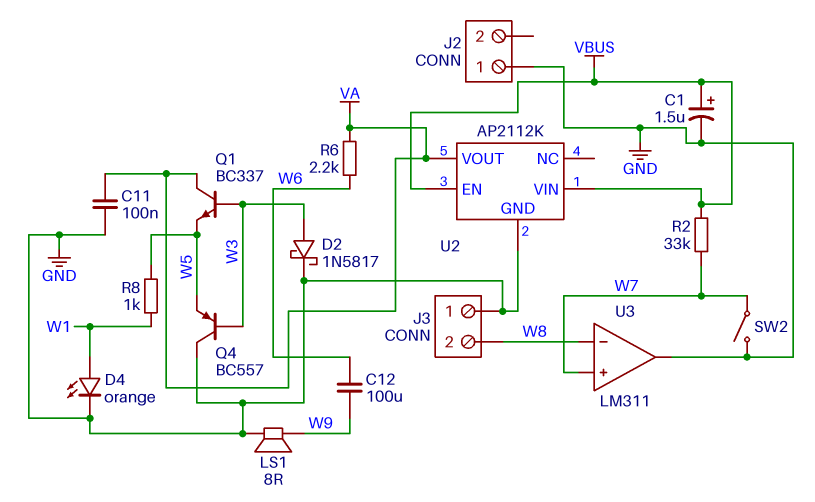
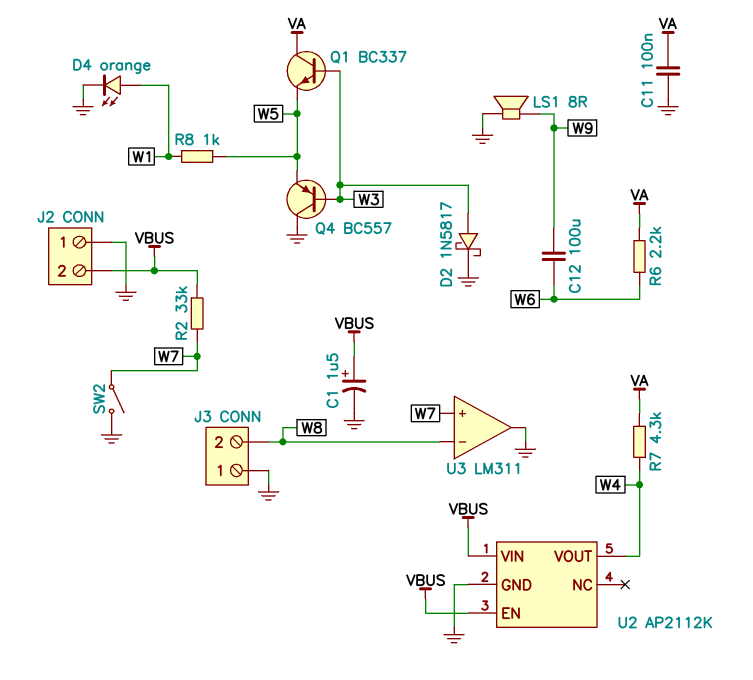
J2 pin 2: none -> VBUS
R7: none -> 4.3k (VA, W4)
U2 pin VOUT: VA -> W4

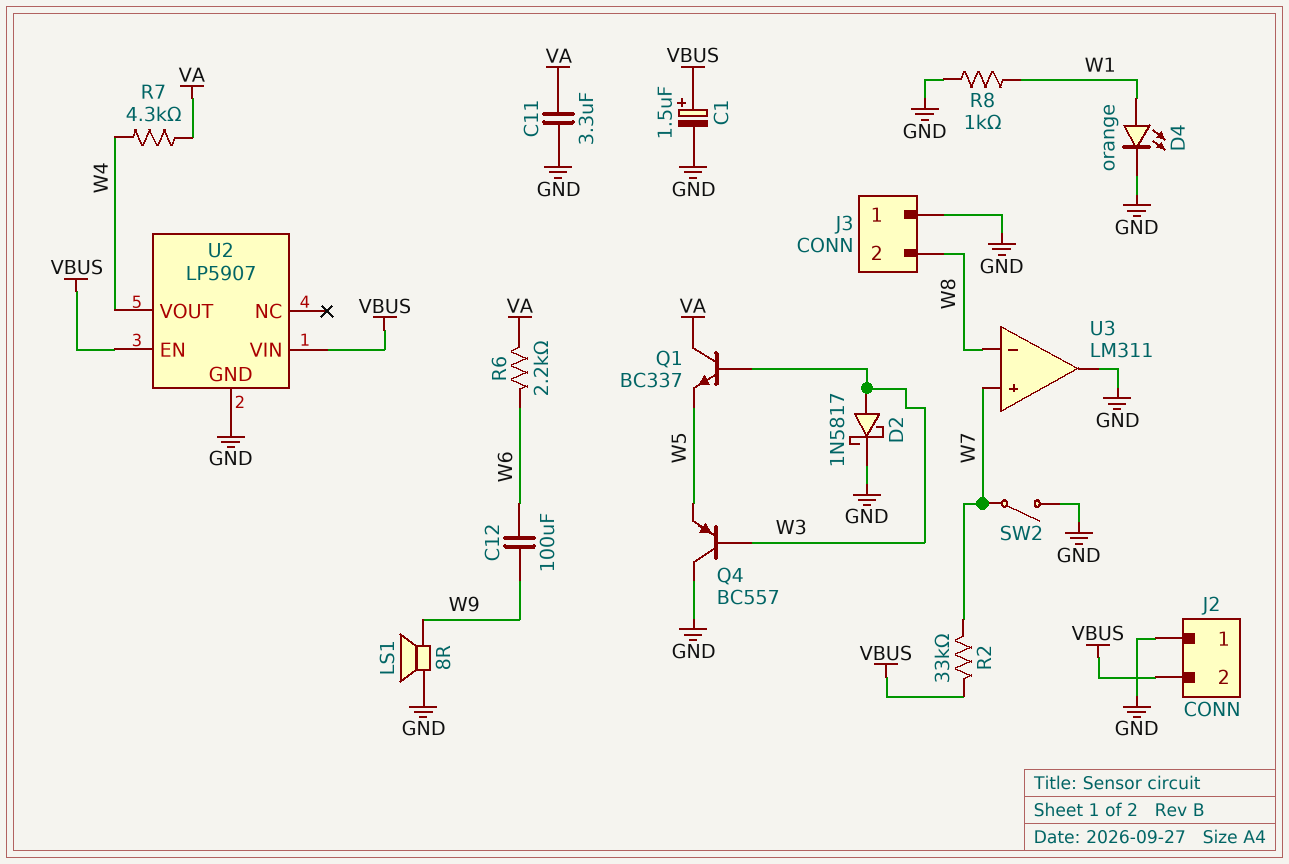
C11: 100nF (GND, VA) -> 3.3uF (GND, VA)
R8: 1k (W1, W5) -> 1k (GND, W1)
U2: AP2112K -> LP5907

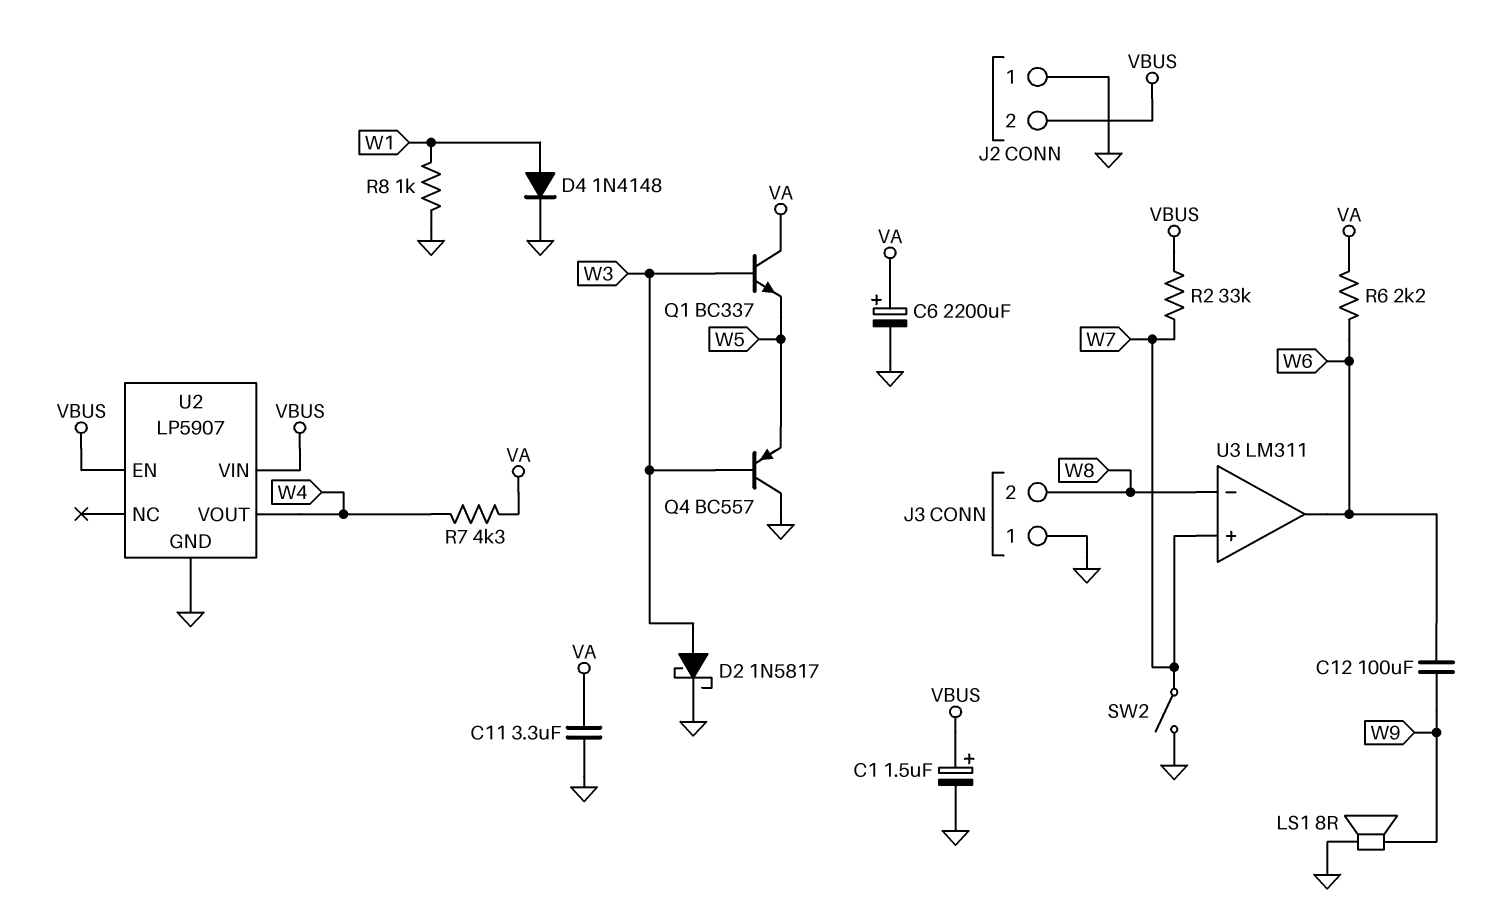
C6: none -> 2200uF (plus VA, minus GND)
D4: LED orange (A W1, K GND) -> diode 1N4148 (A W1, K GND)
U3 pin out: GND -> W6

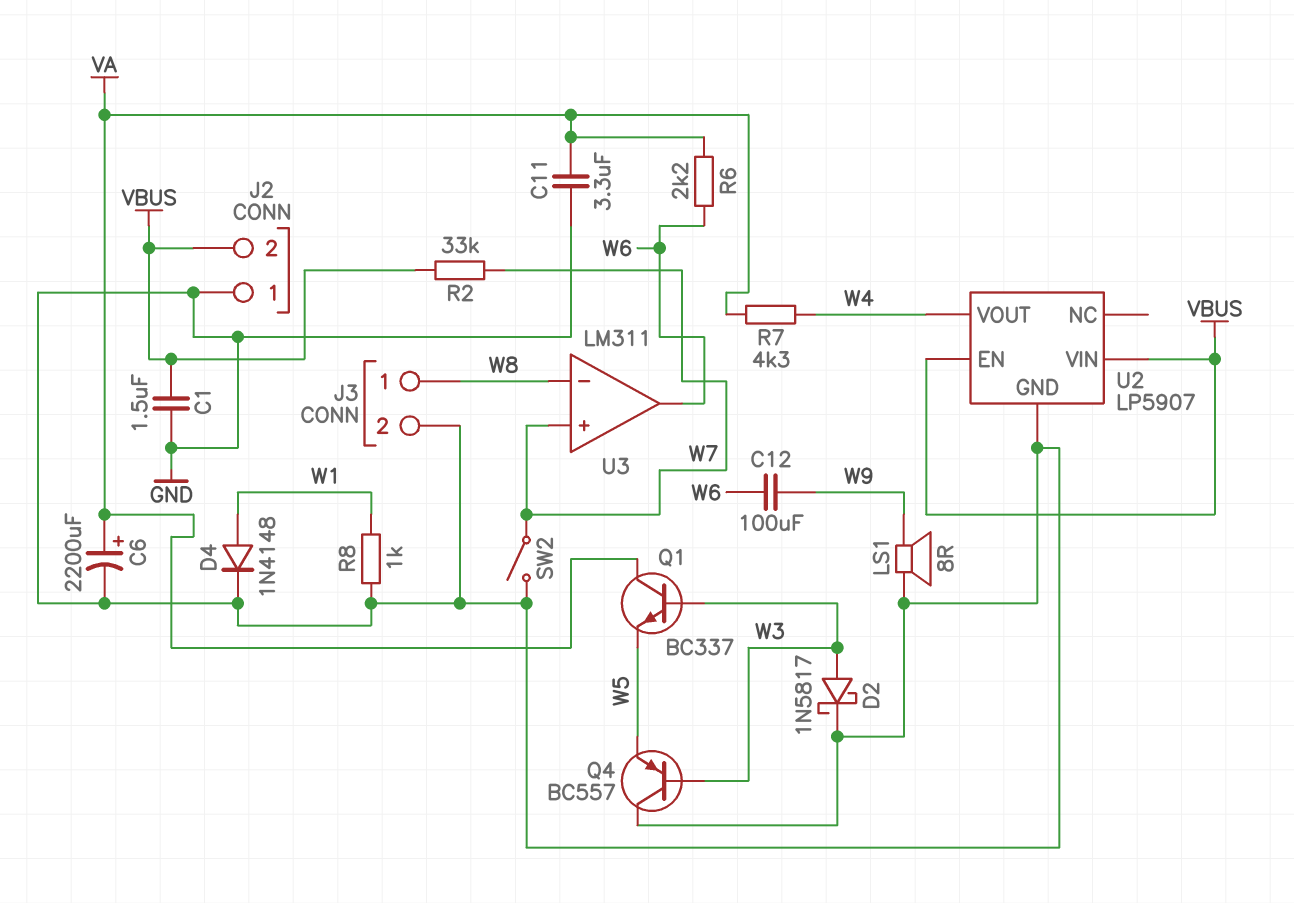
C1: 1.5uF (plus VBUS, minus GND) -> 1.5uF (GND, VBUS)
J3 pin 1: GND -> W8
J3 pin 2: W8 -> GND

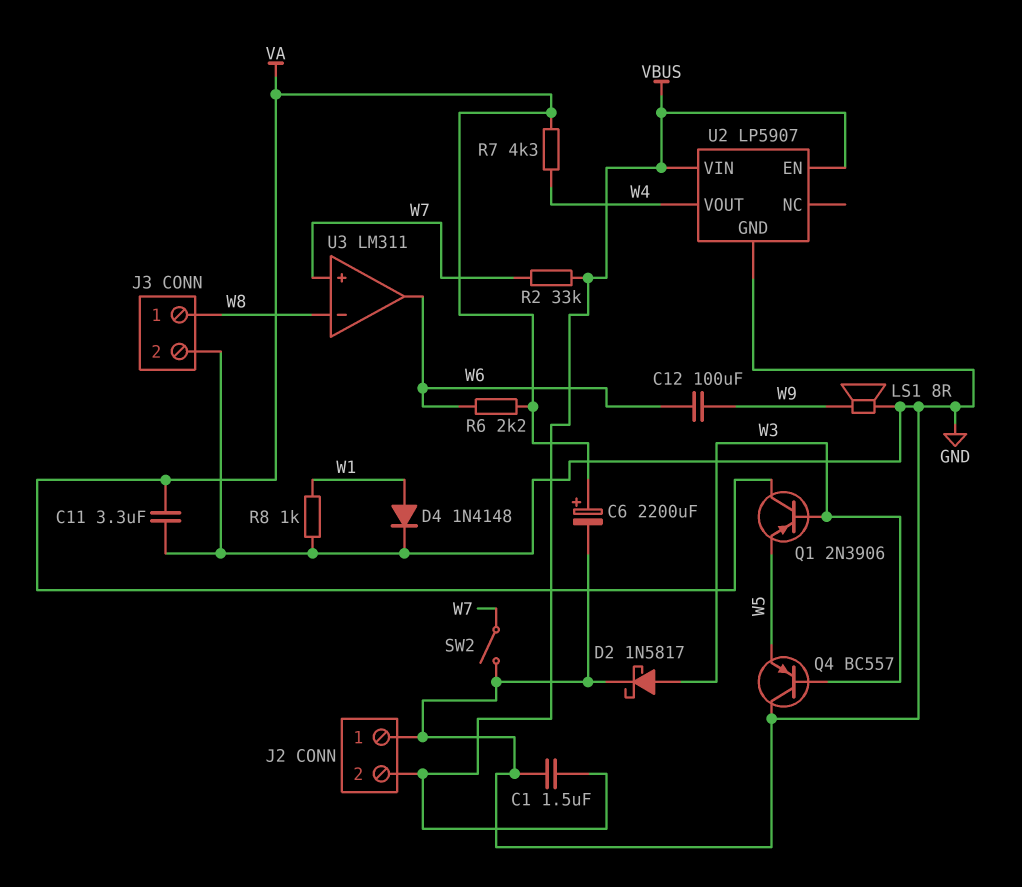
Q1: NPN BC337 (B W3, C VA, E W5) -> PNP 2N3906 (B W3, C VA, E W5)

